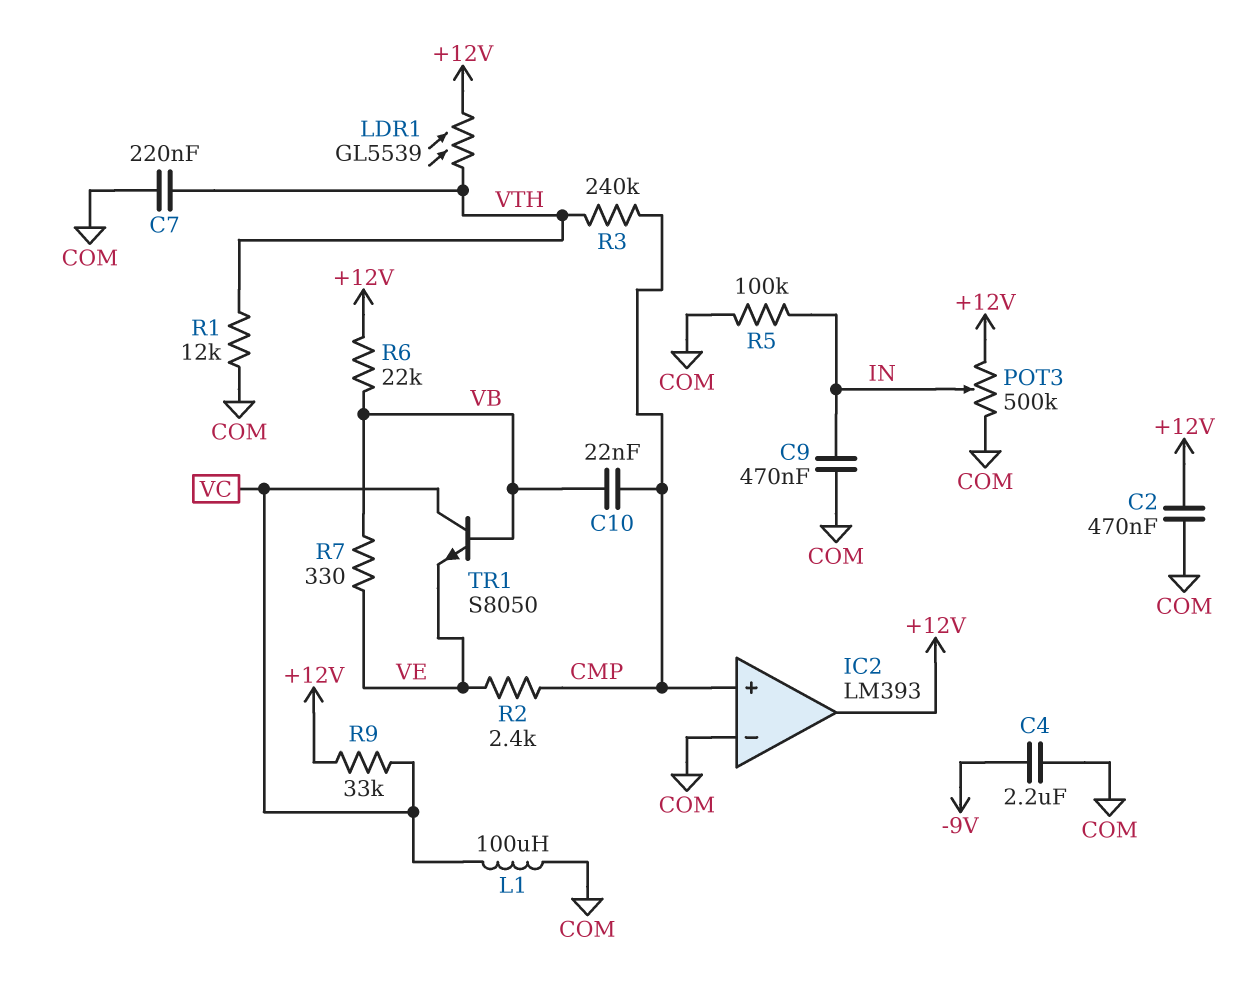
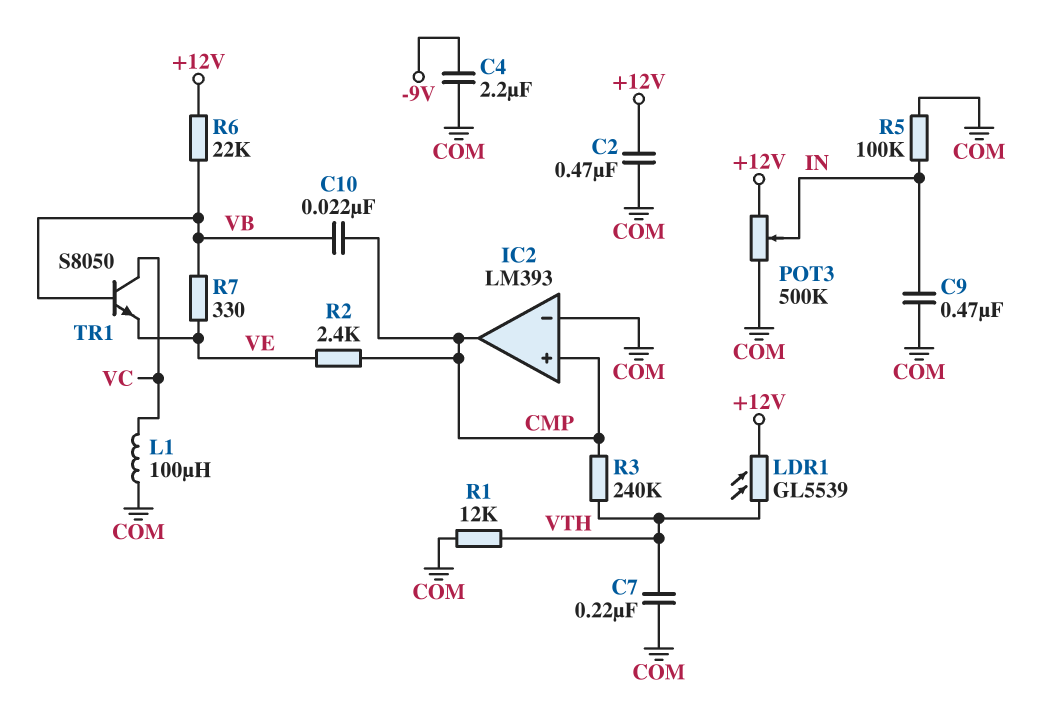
IC2 pin out: +12V -> CMP
R9: 33k (+12V, VC) -> none

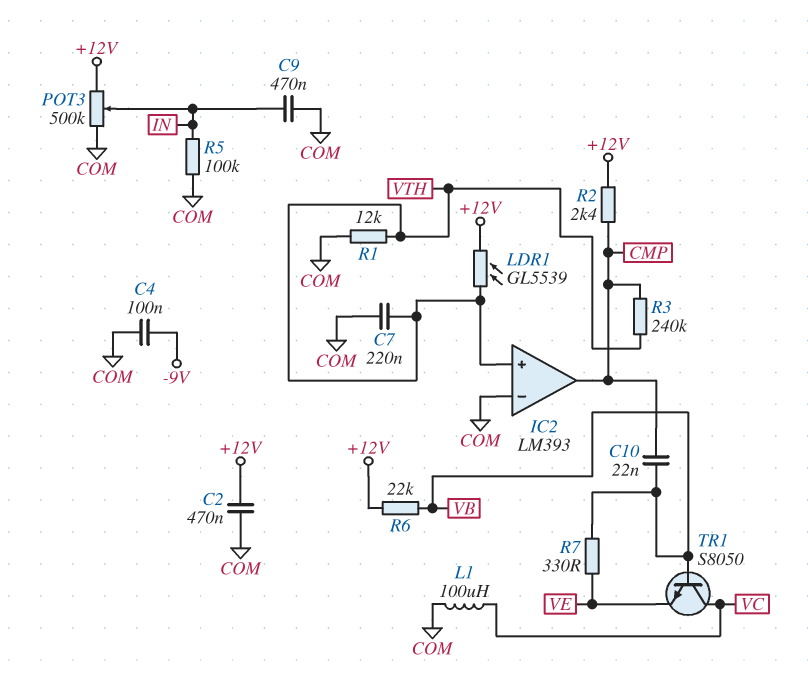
C4: 2.2uF (-9V, COM) -> 100nF (-9V, COM)
IC2 pin in+: CMP -> VTH
R2: 2.4k (CMP, VE) -> 2.4k (+12V, CMP)

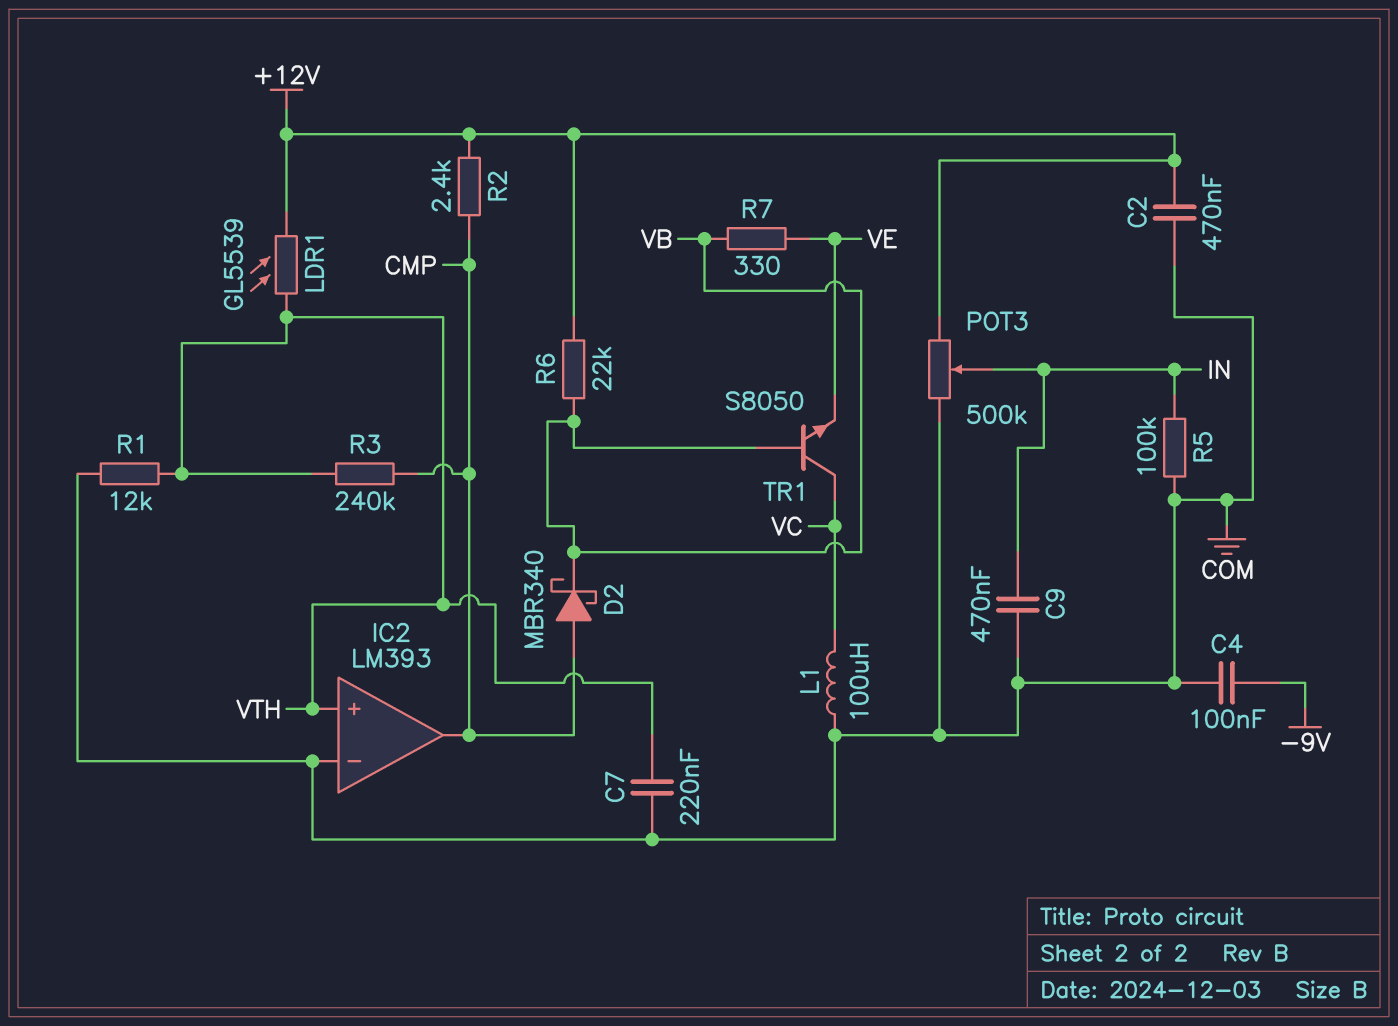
C10: 22nF (CMP, VB) -> none
D2: none -> schottky MBR340 (A CMP, K VB)

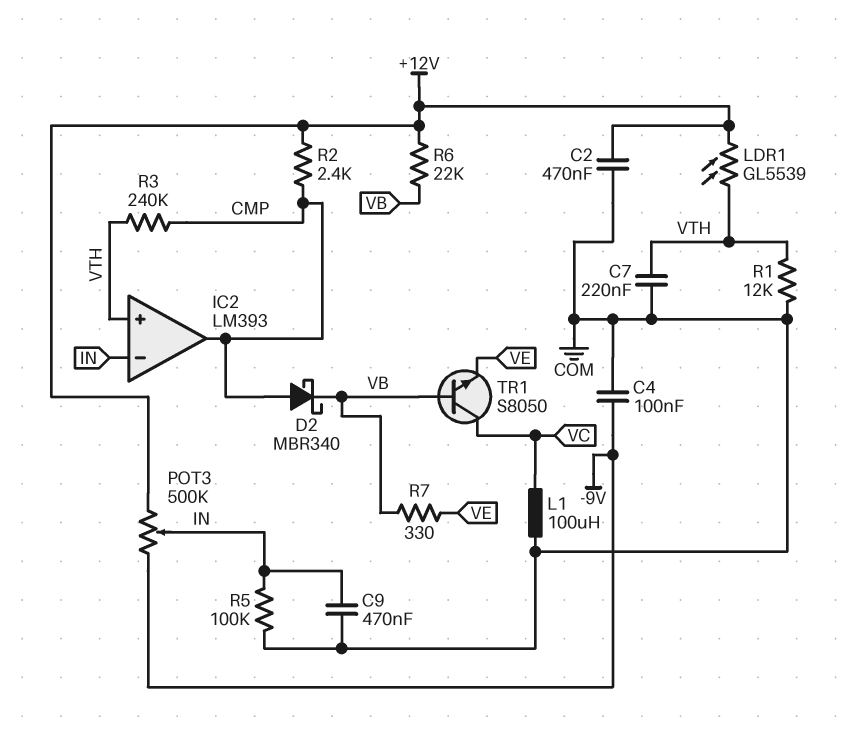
IC2 pin in-: COM -> IN
POT3: 500k (+12V, COM, wiper IN) -> 500k (+12V, -9V, wiper IN)

